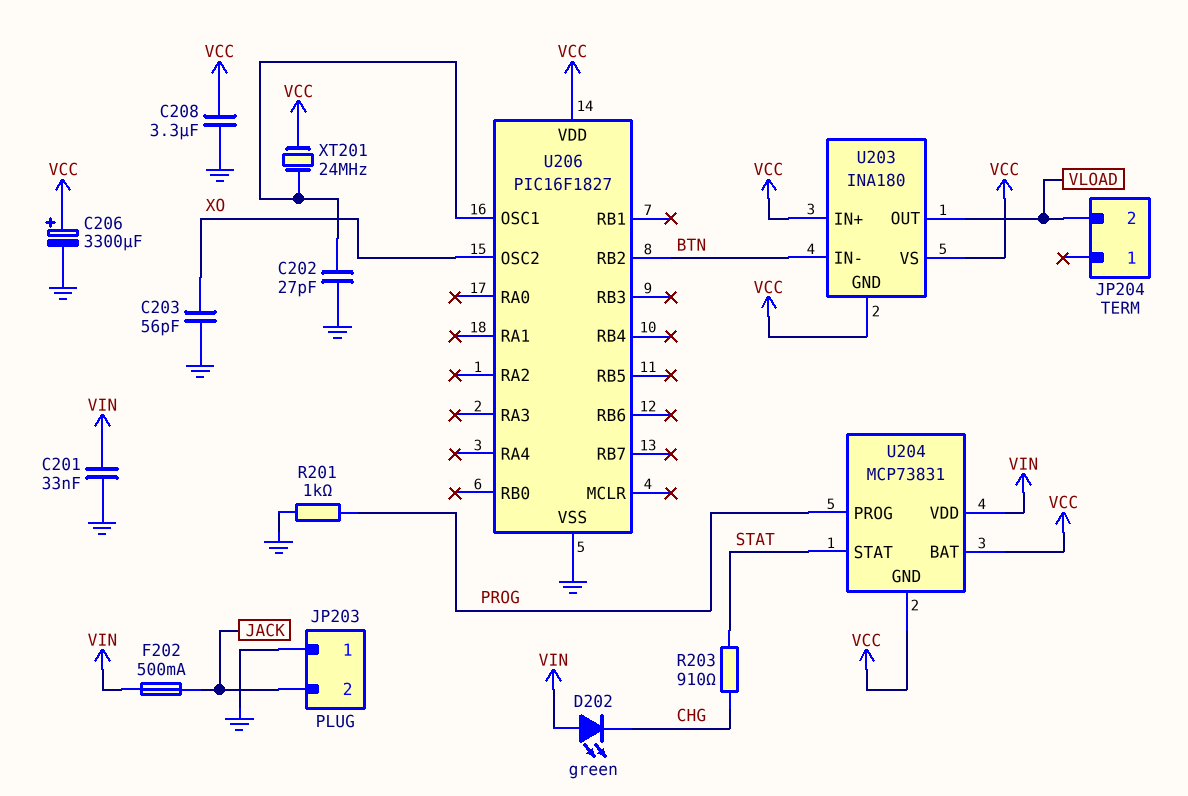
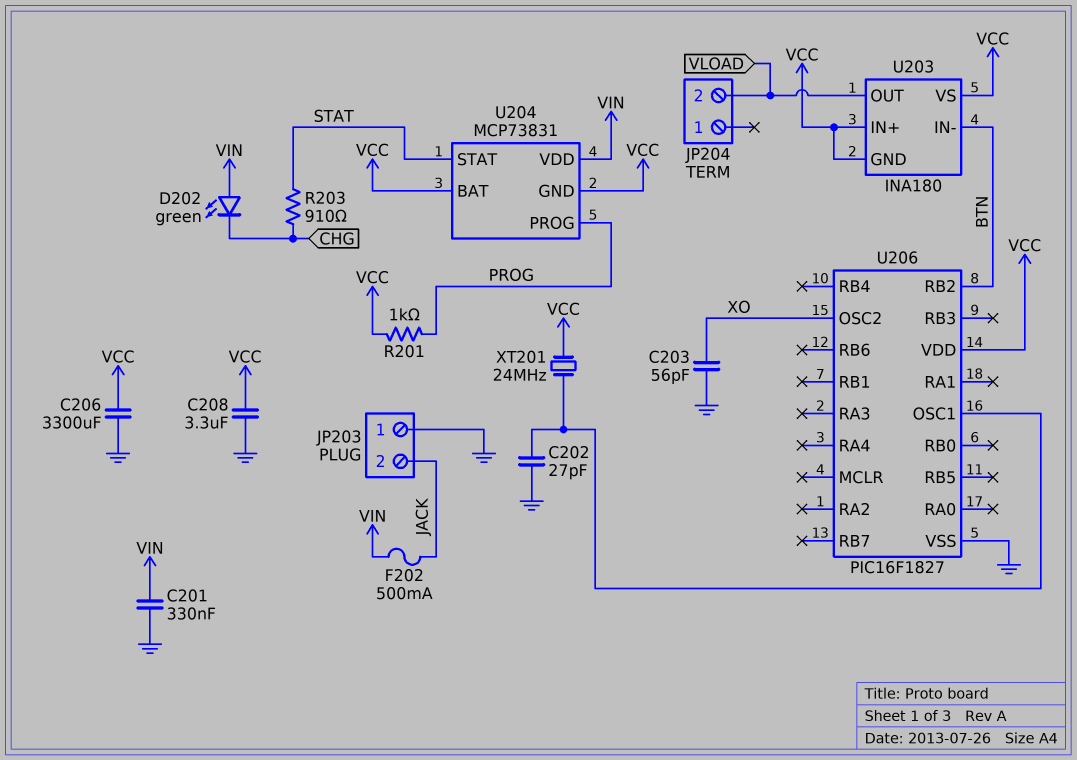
C201: 33nF (GND, VIN) -> 330nF (GND, VIN)
C206: 3300uF (plus VCC, minus GND) -> 3300uF (GND, VCC)
R201: 1k (GND, PROG) -> 1k (PROG, VCC)

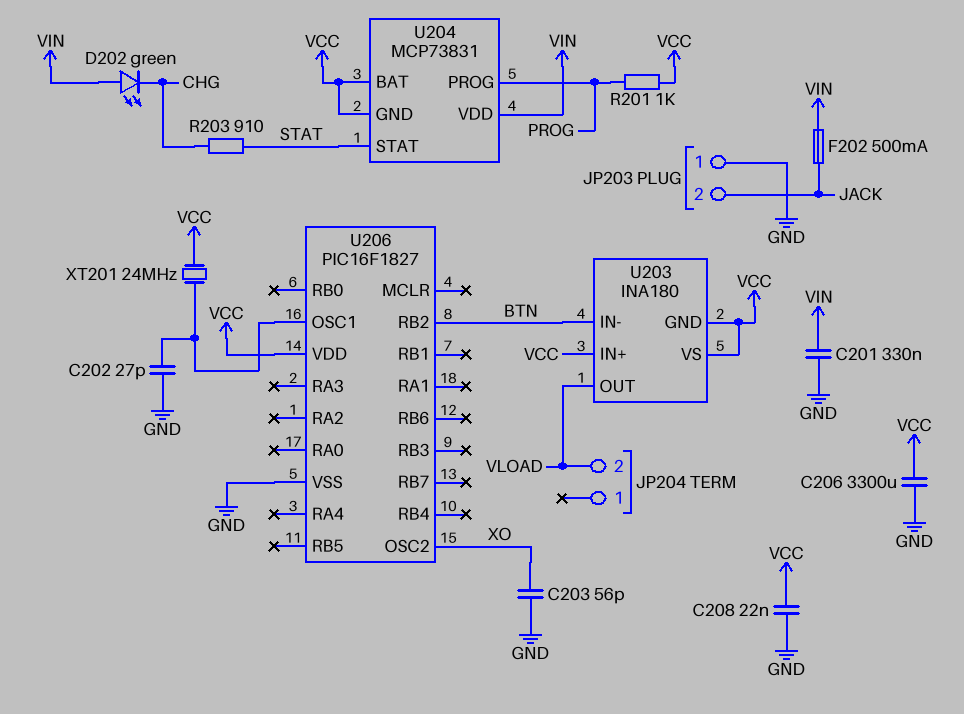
C208: 3.3uF (GND, VCC) -> 22nF (GND, VCC)

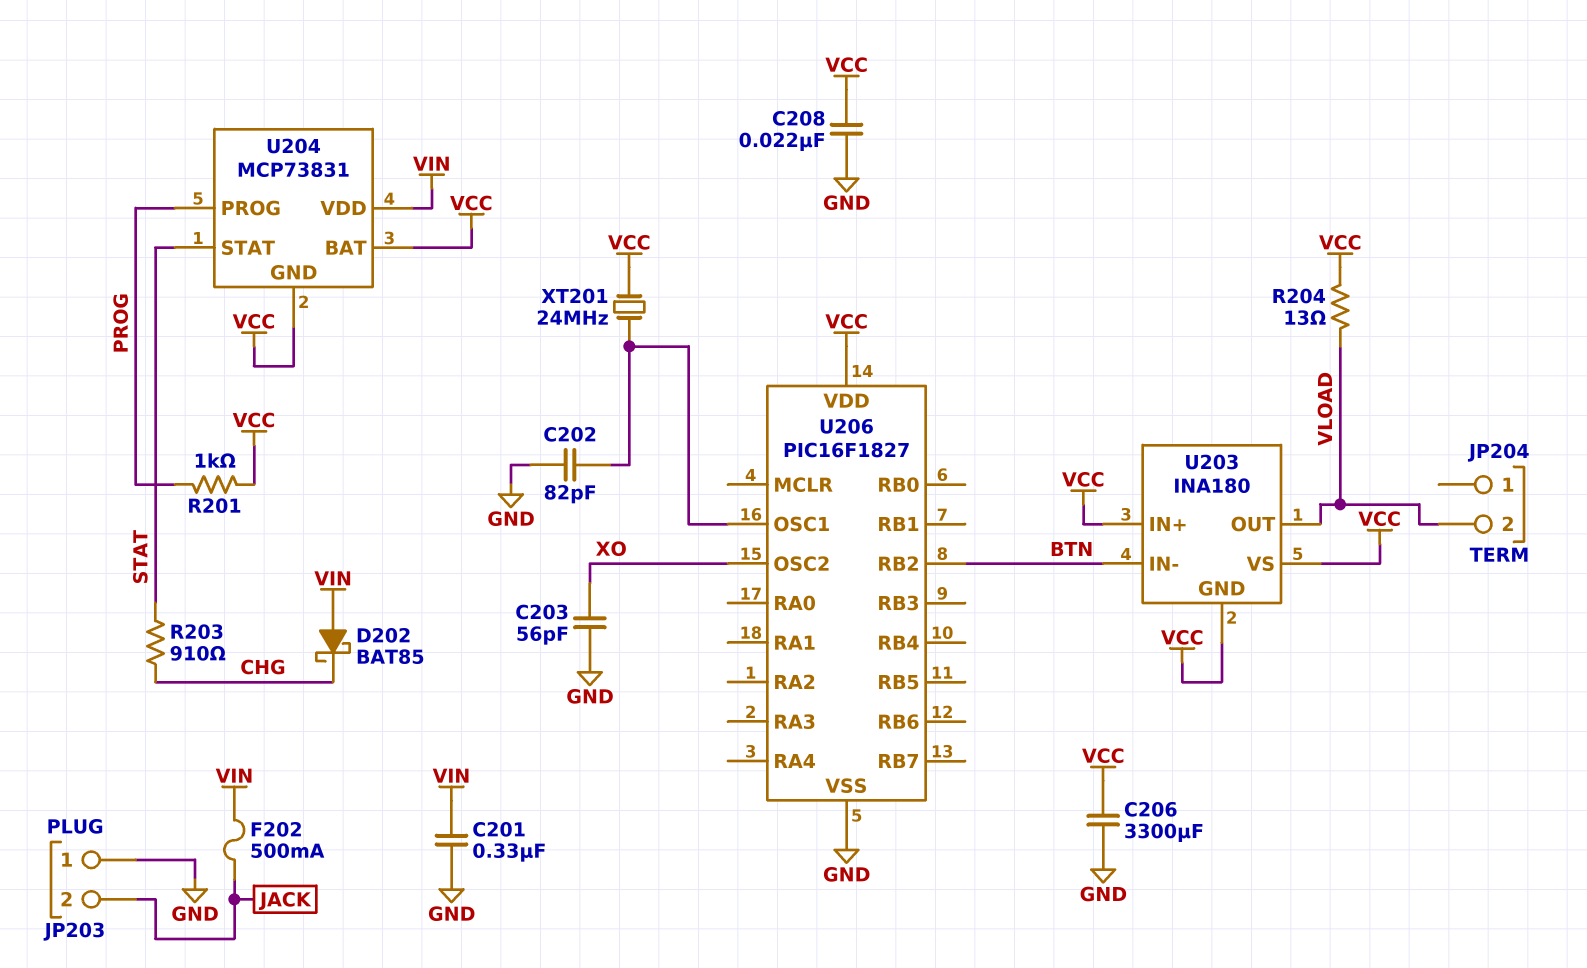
C202: 27pF (GND, U206/OSC1) -> 82pF (GND, U206/OSC1)
D202: LED green (A VIN, K CHG) -> schottky BAT85 (A VIN, K CHG)
R204: none -> 13 (VCC, VLOAD)

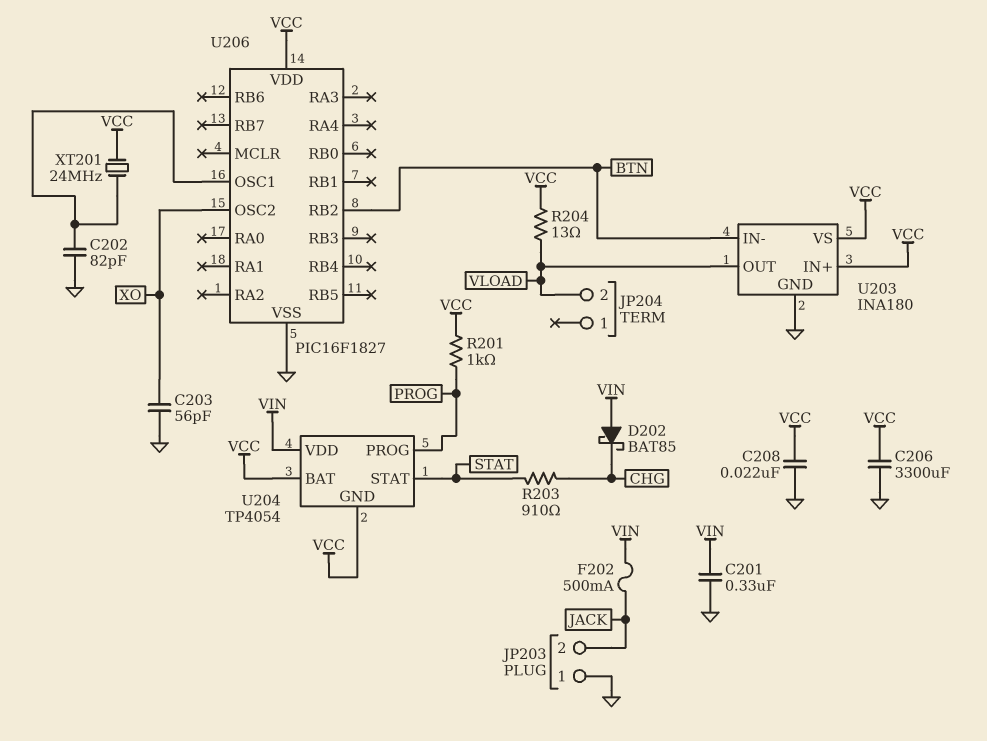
U203 pin GND: VCC -> GND
U204: MCP73831 -> TP4054

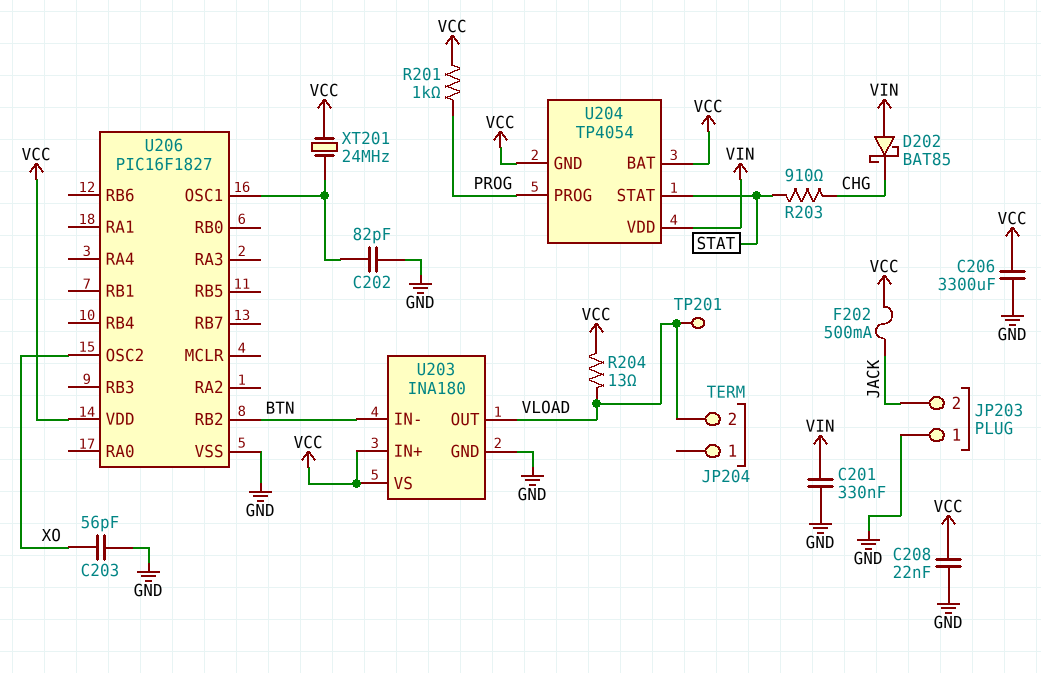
F202: 500mA (JACK, VIN) -> 500mA (JACK, VCC)
TP201: none -> test point (VLOAD)

